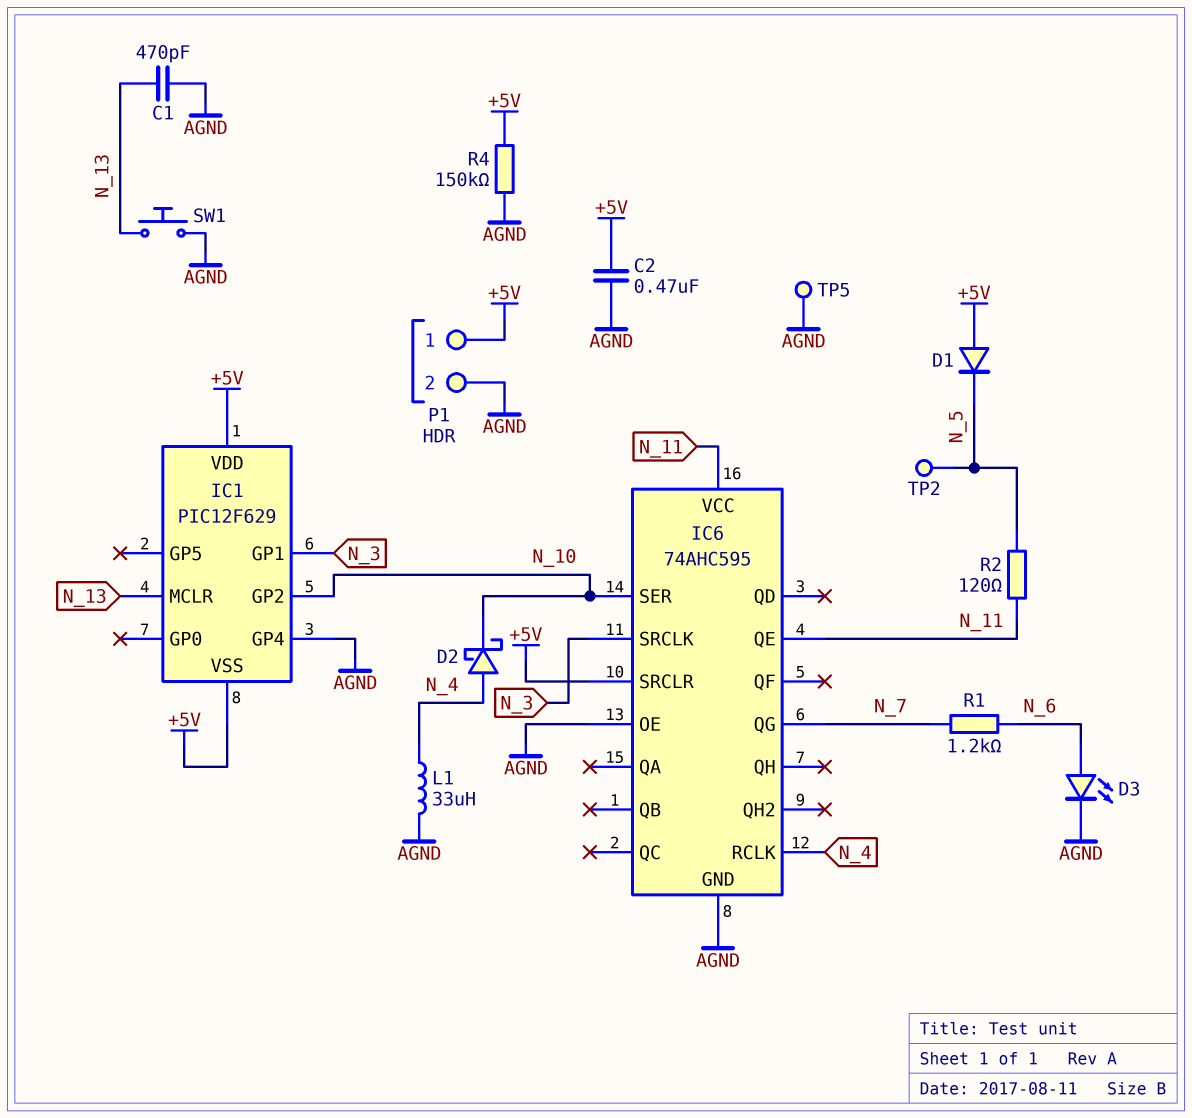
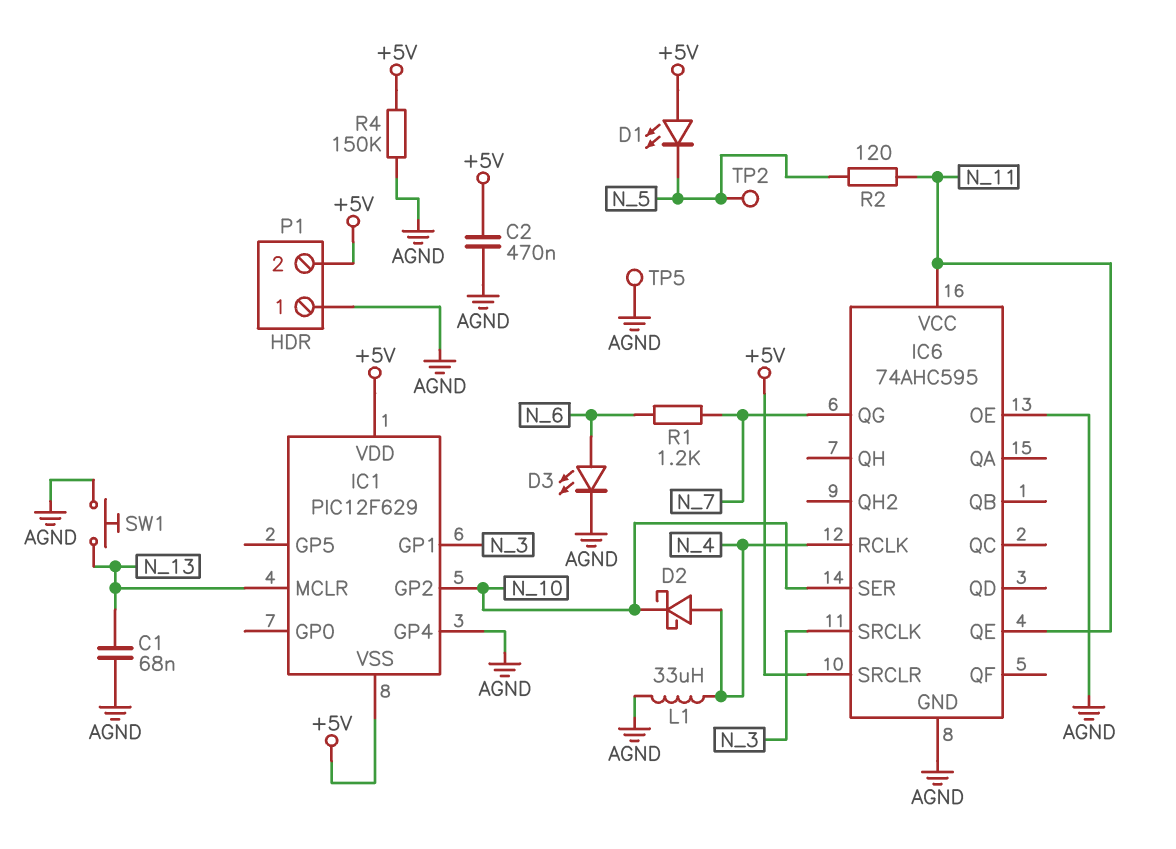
C1: 470pF (AGND, N_13) -> 68nF (AGND, N_13)
D1: diode (A +5V, K N_5) -> LED (A +5V, K N_5)
P1 pin 1: +5V -> AGND
P1 pin 2: AGND -> +5V

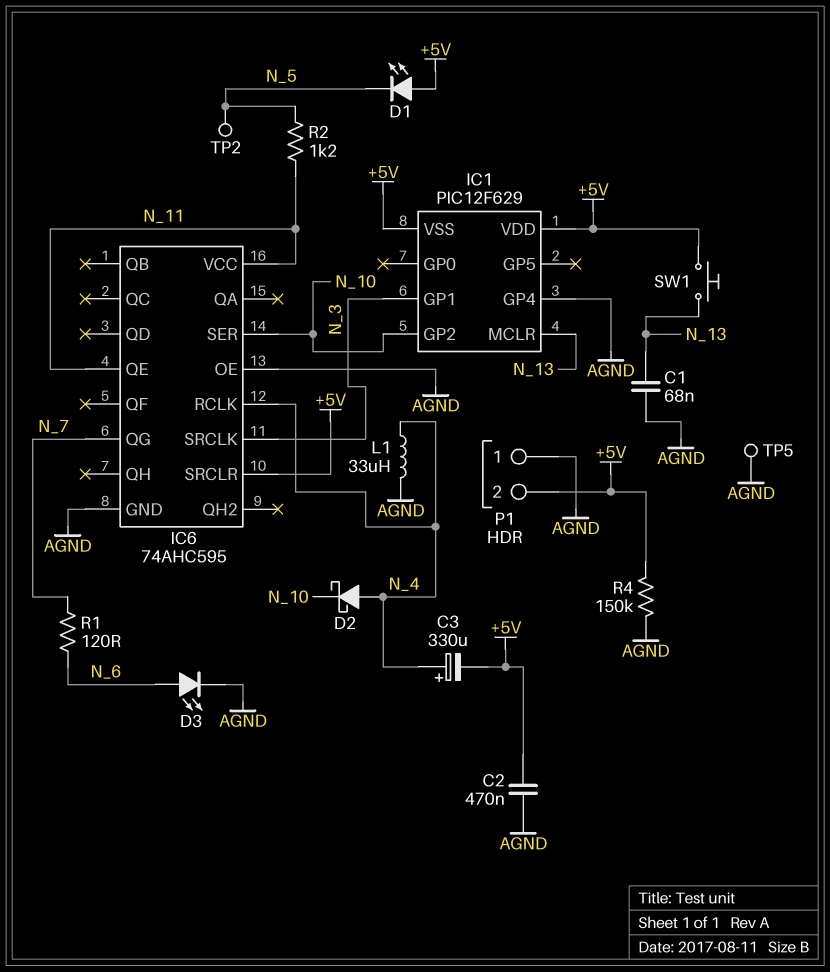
C3: none -> 330uF (plus N_4, minus +5V)
R1: 1.2k (N_6, N_7) -> 120 (N_6, N_7)
R2: 120 (N_5, N_11) -> 1.2k (N_5, N_11)
SW1: button (AGND, N_13) -> button (+5V, N_13)

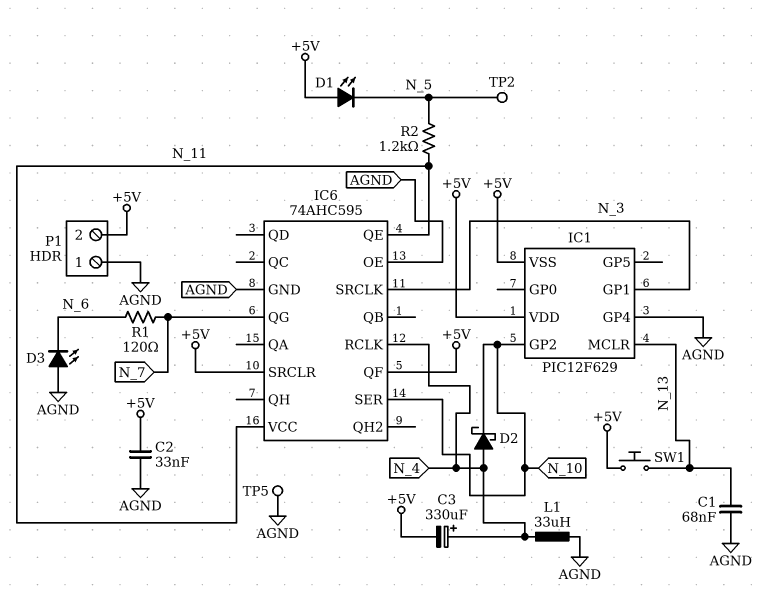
C2: 470nF (+5V, AGND) -> 33nF (+5V, AGND)
D3: LED (A N_6, K AGND) -> LED (A AGND, K N_6)
IC6 pin QF: none -> +5V
R4: 150k (+5V, AGND) -> none

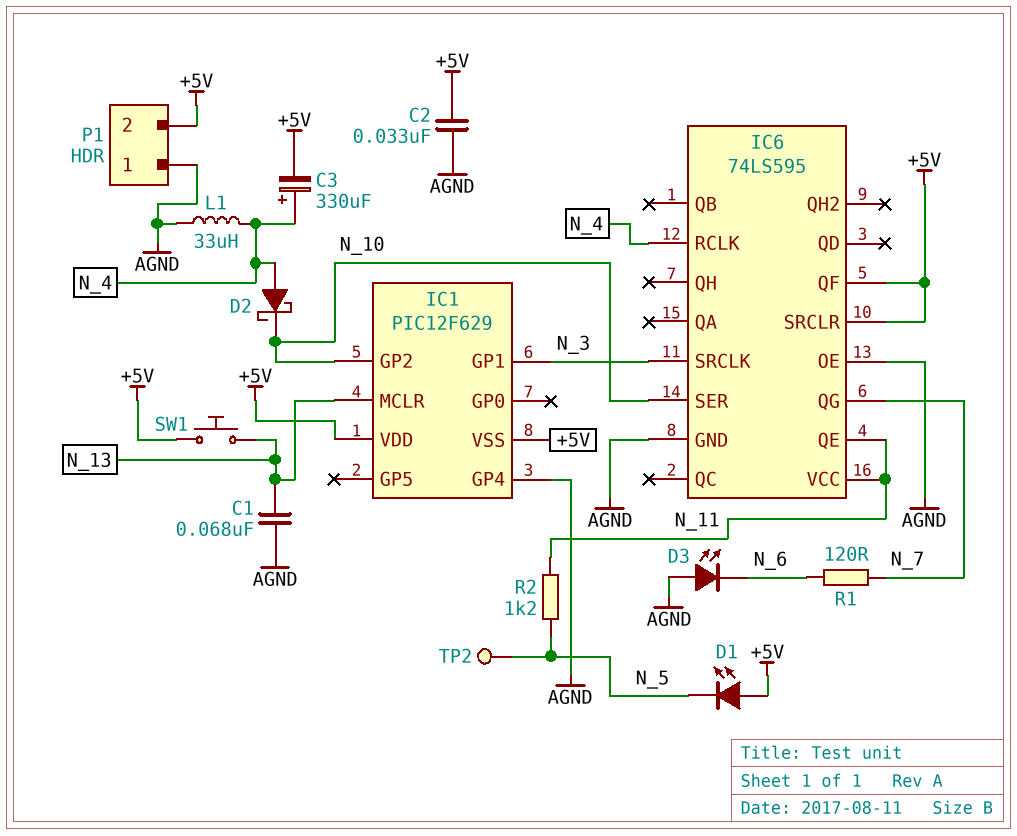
IC6: 74AHC595 -> 74LS595
TP5: test point (AGND) -> none

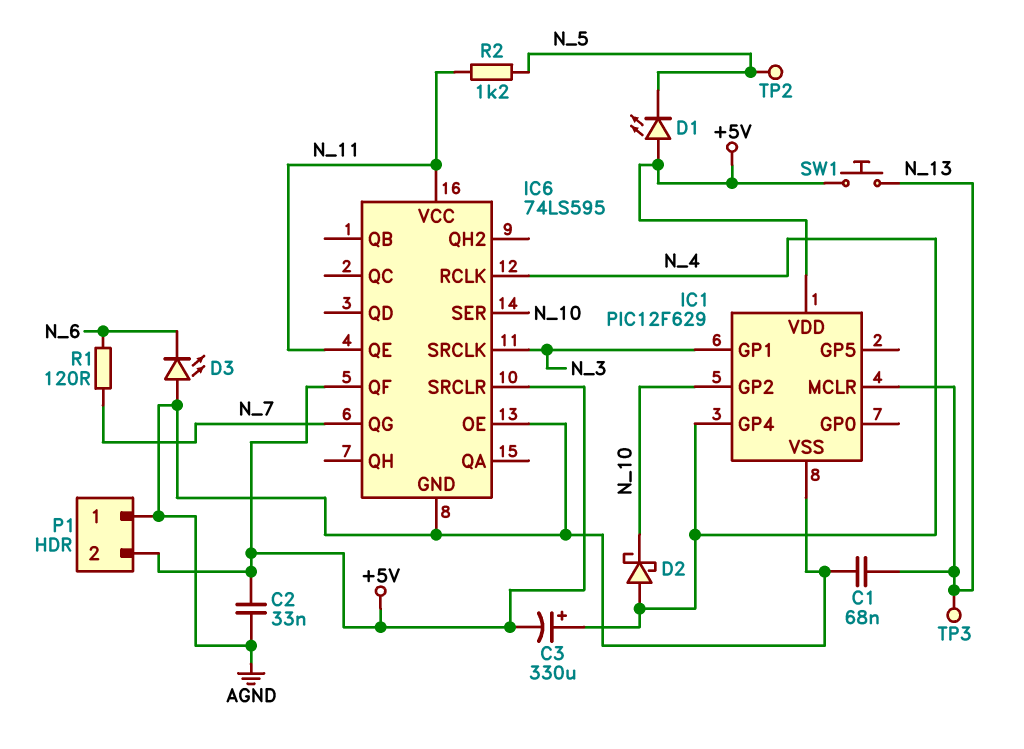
IC1 pin GP4: AGND -> N_4
IC1 pin VSS: +5V -> AGND
L1: 33uH (AGND, N_4) -> none
TP3: none -> test point (N_13)

